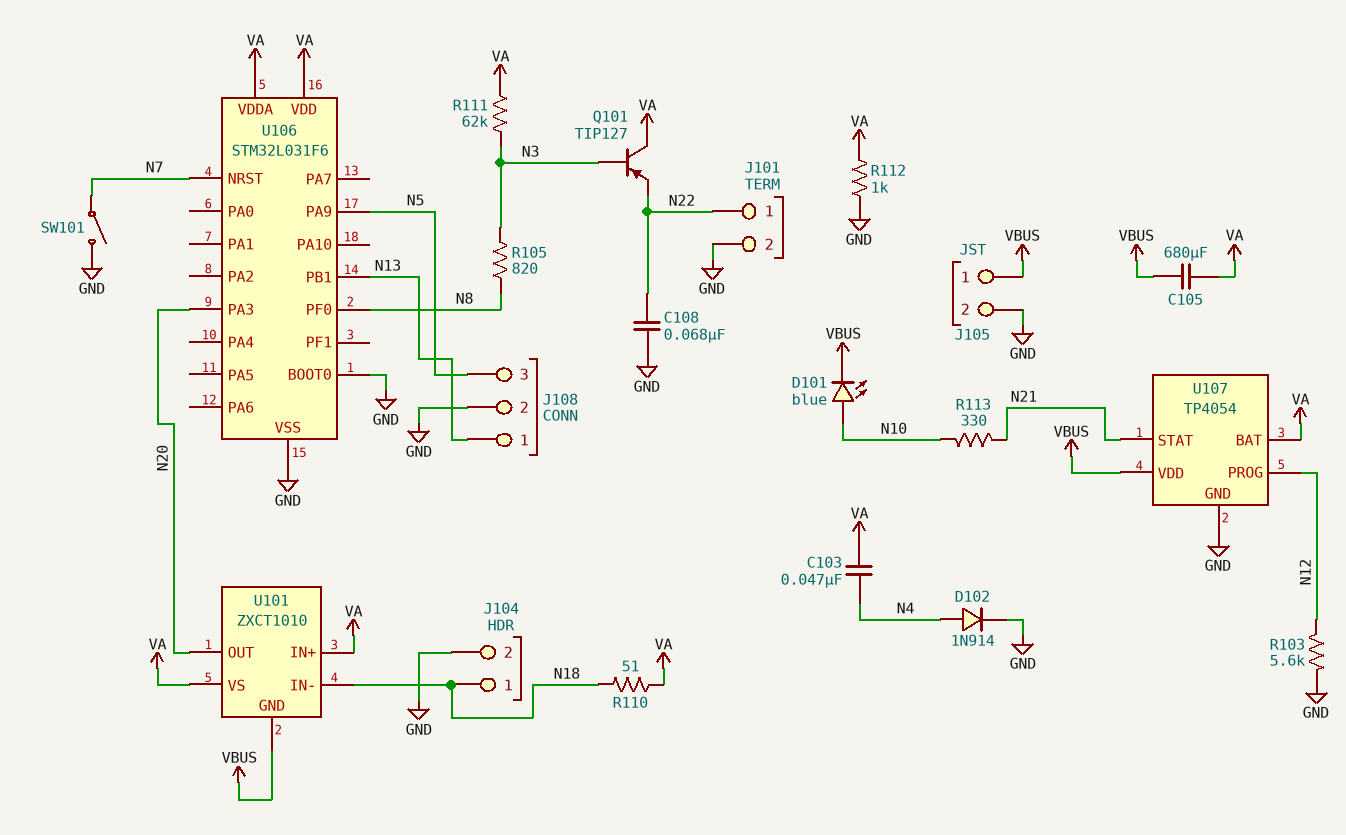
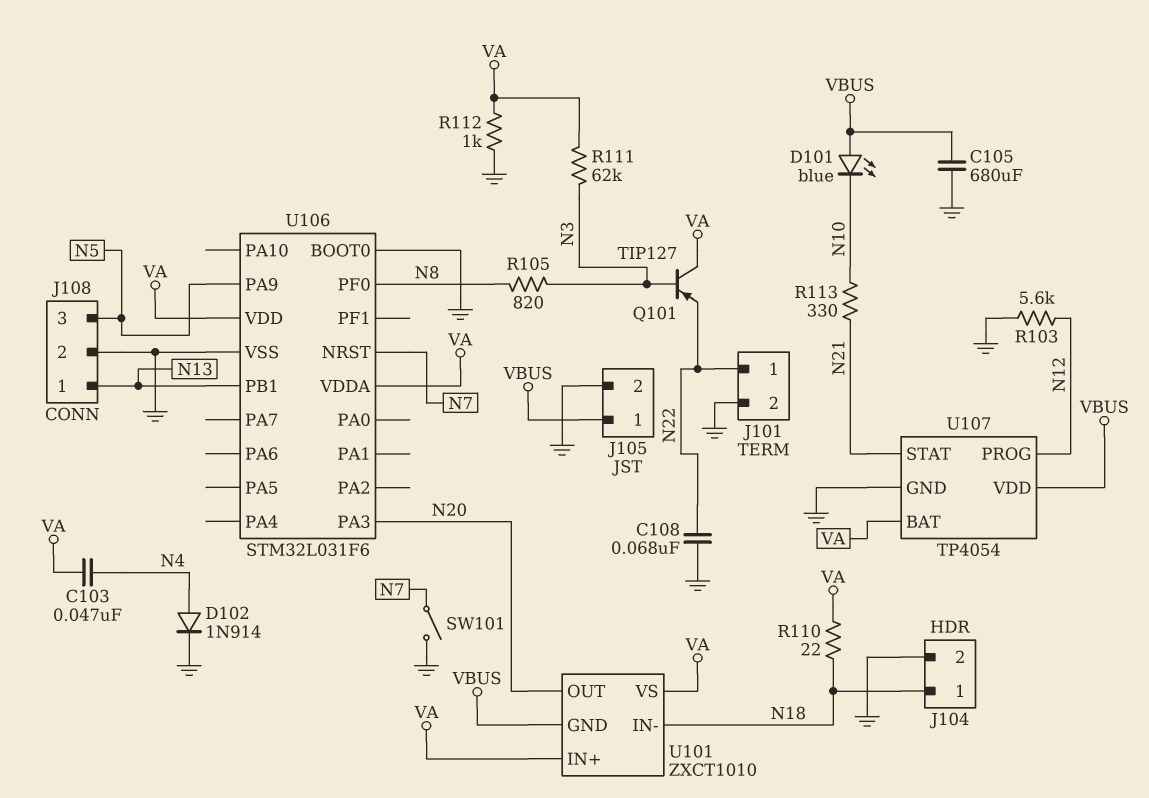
C105: 680uF (VA, VBUS) -> 680uF (GND, VBUS)
D101: LED blue (A N10, K VBUS) -> LED blue (A VBUS, K N10)
R110: 51 (N18, VA) -> 22 (N18, VA)

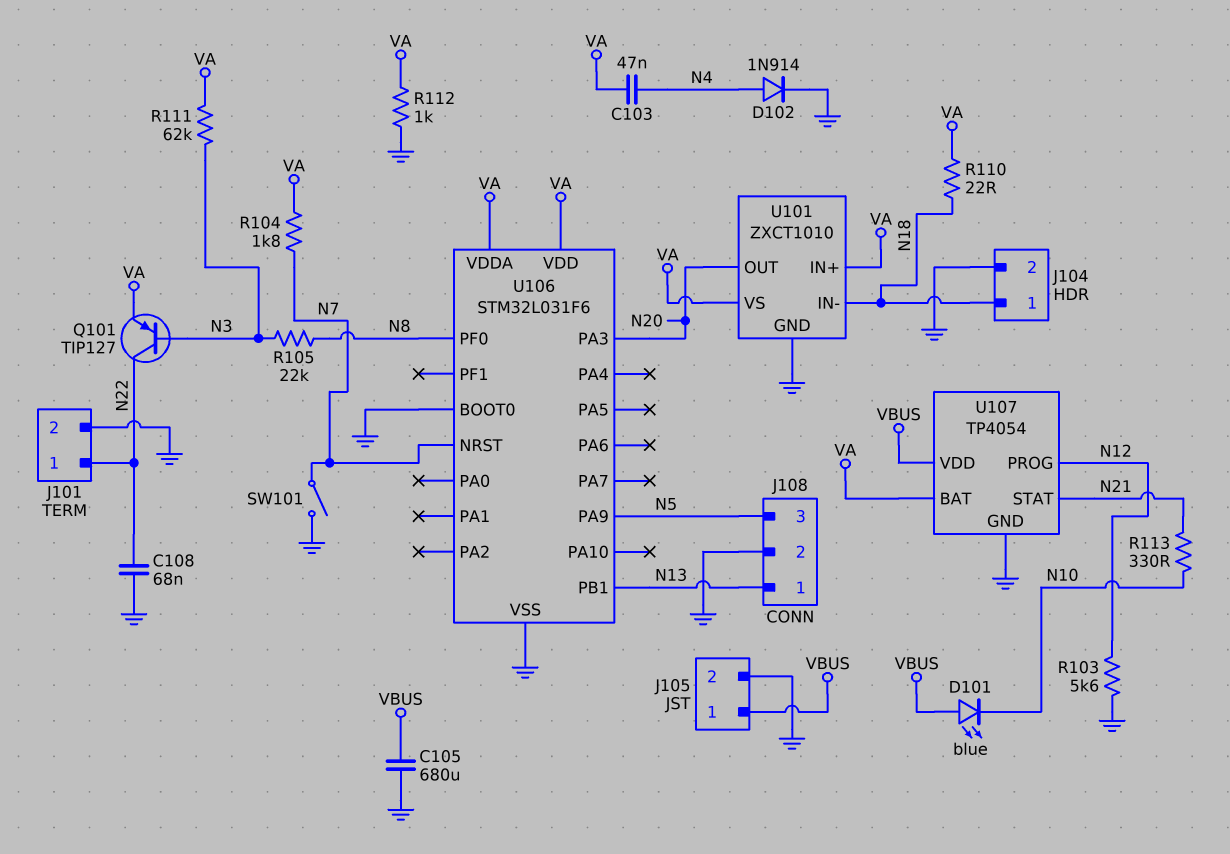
Q101: PNP TIP127 (B N3, C VA, E N22) -> PNP TIP127 (B N3, C N22, E VA)
R104: none -> 1.8k (N7, VA)
R105: 820 (N3, N8) -> 22k (N3, N8)
U101 pin GND: VBUS -> GND

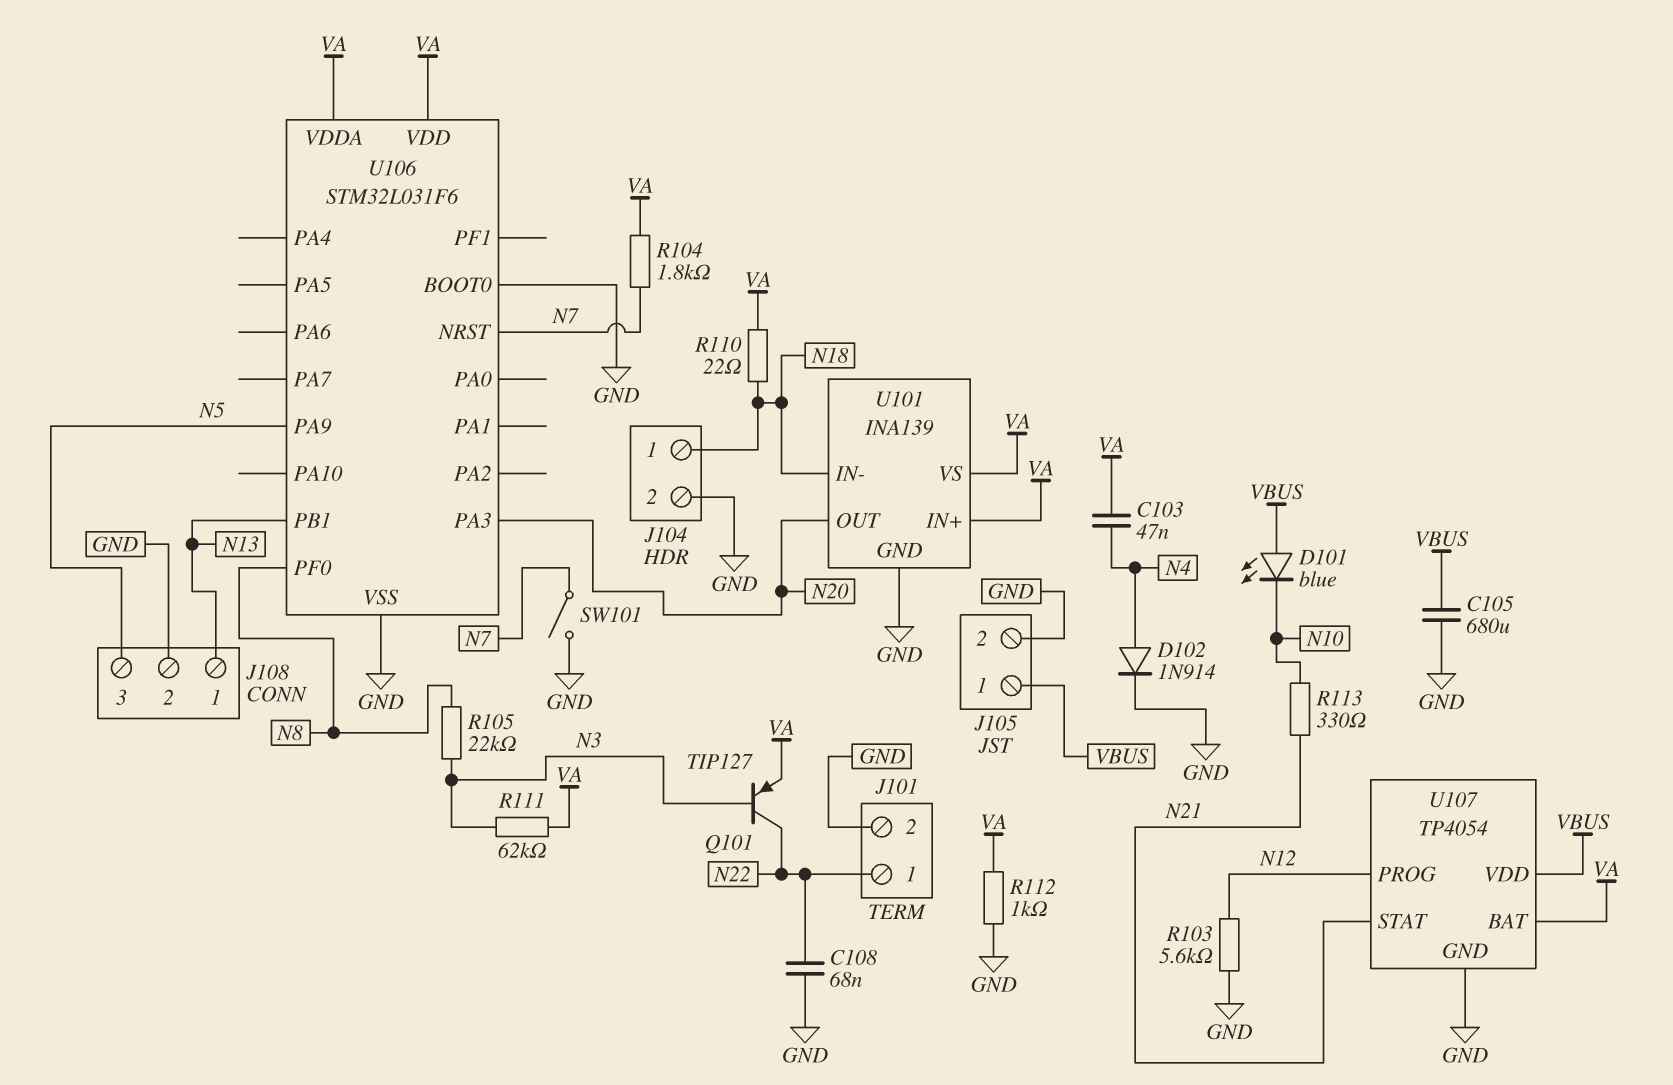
U101: ZXCT1010 -> INA139

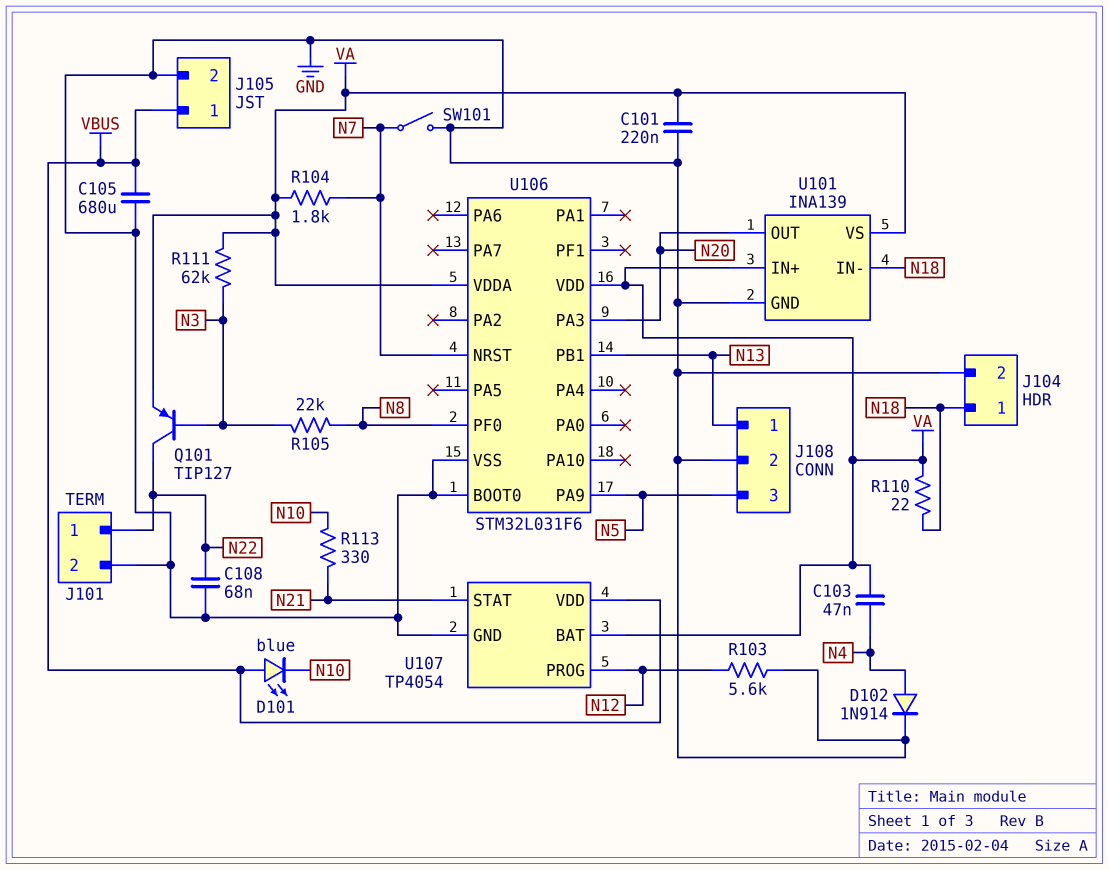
C101: none -> 220nF (GND, VA)
R112: 1k (GND, VA) -> none

